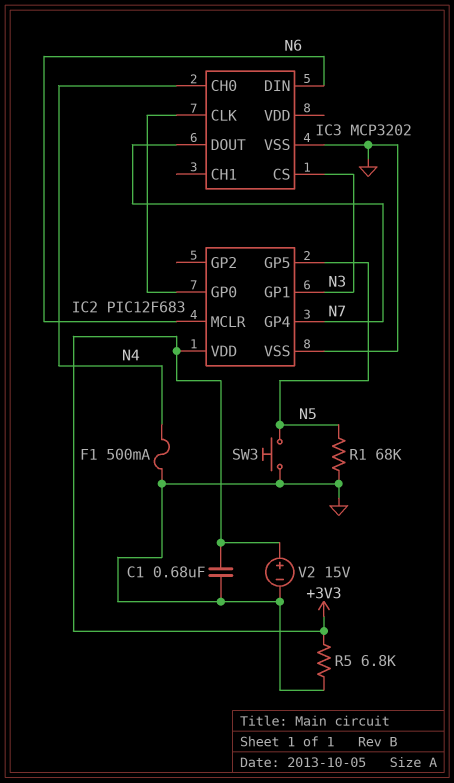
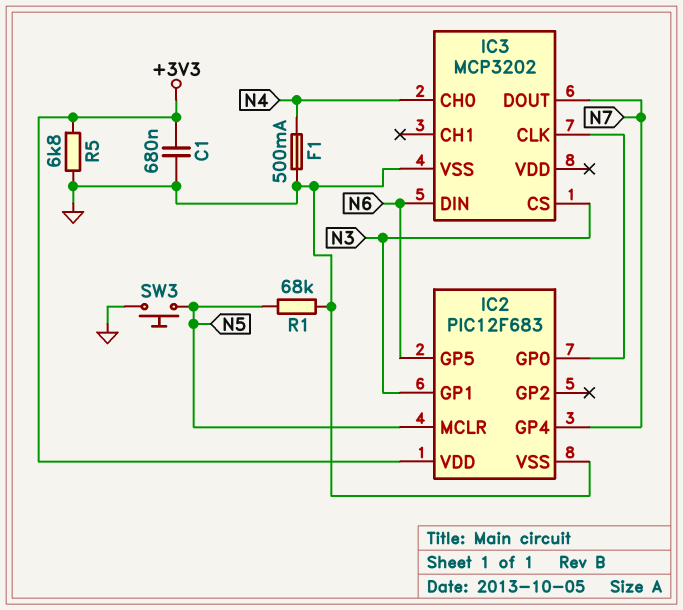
IC2 pin GP5: N5 -> N6
IC2 pin MCLR: N6 -> N5
V2: 15V (plus +3V3, minus GND) -> none

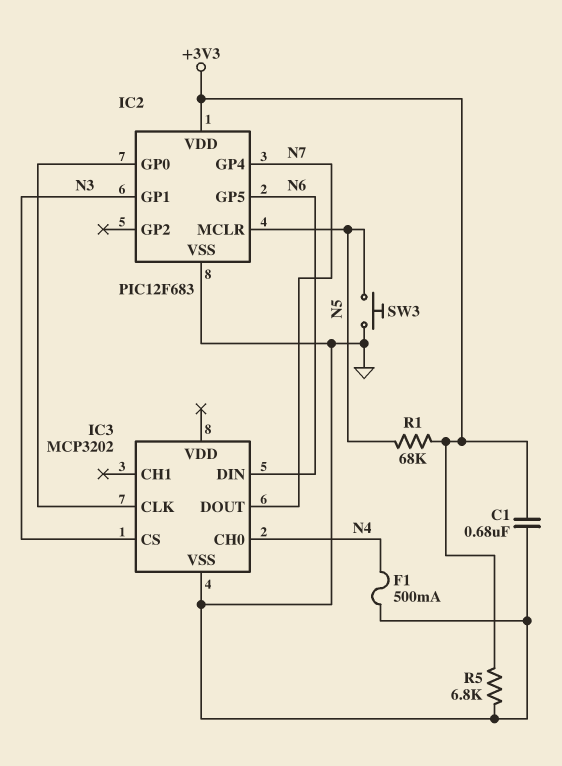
R1: 68k (GND, N5) -> 68k (+3V3, N5)

